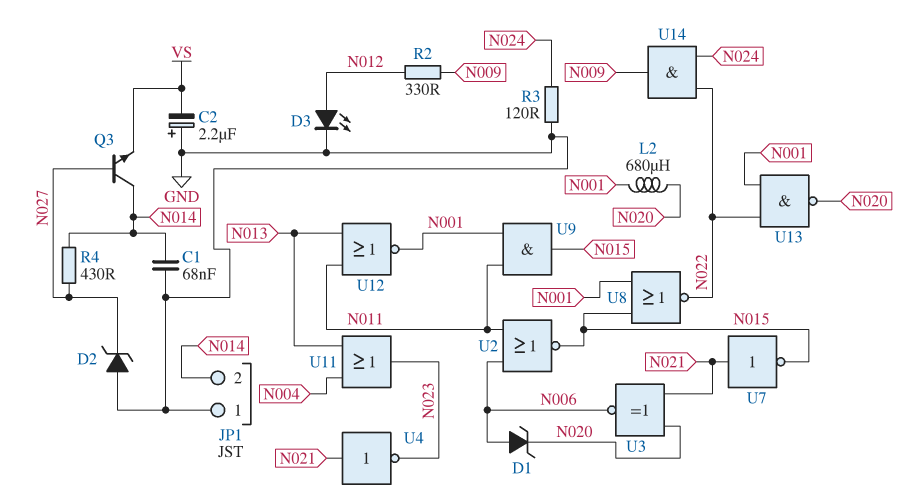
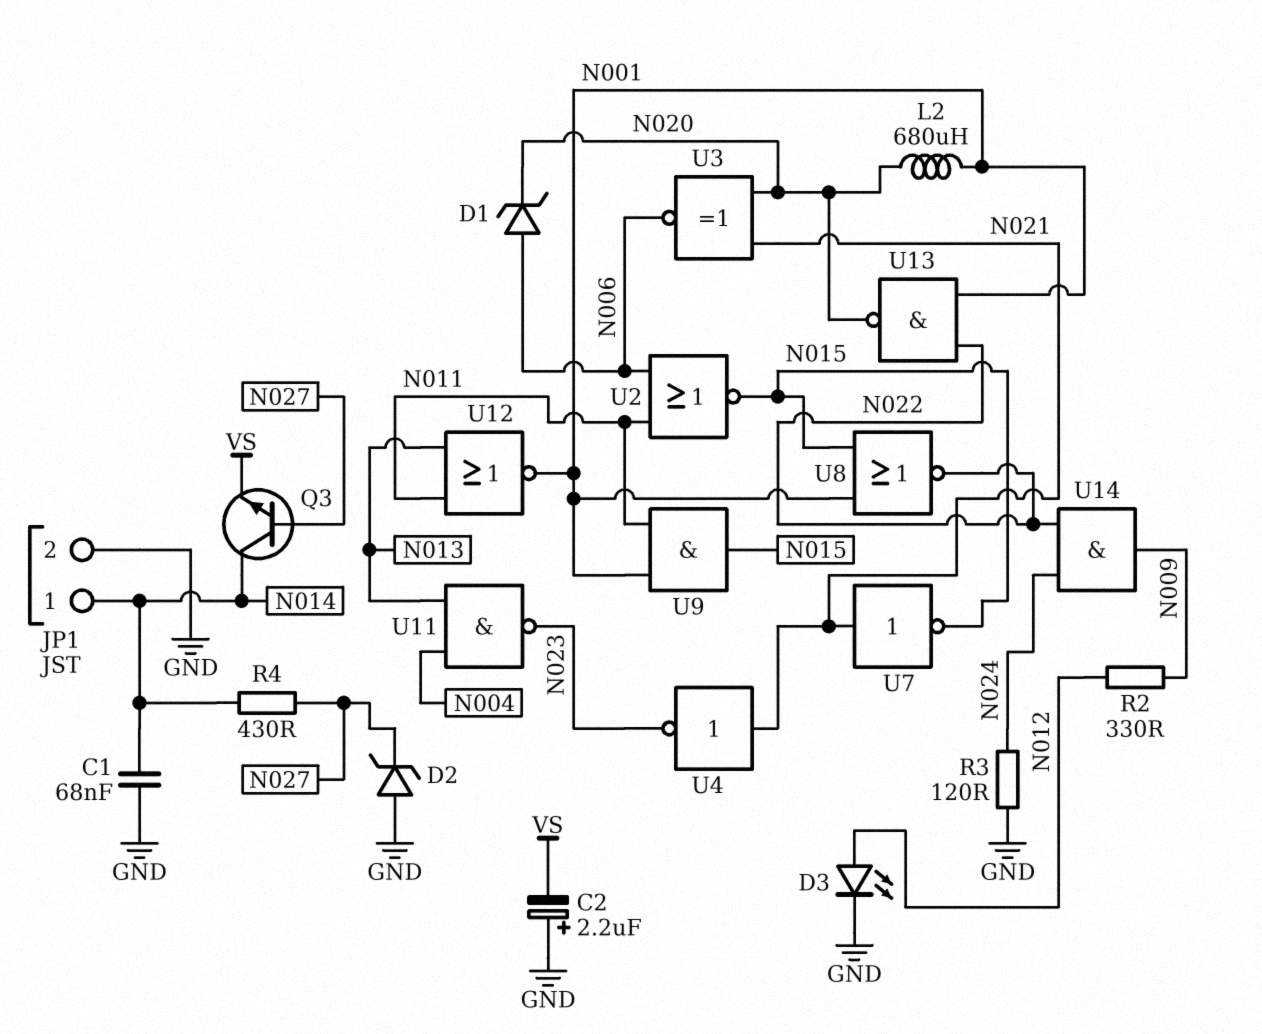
JP1 pin 1: GND -> N014
JP1 pin 2: N014 -> GND
U11: OR (in N004, in N013, out N023) -> NAND (in N004, in N013, out N023)

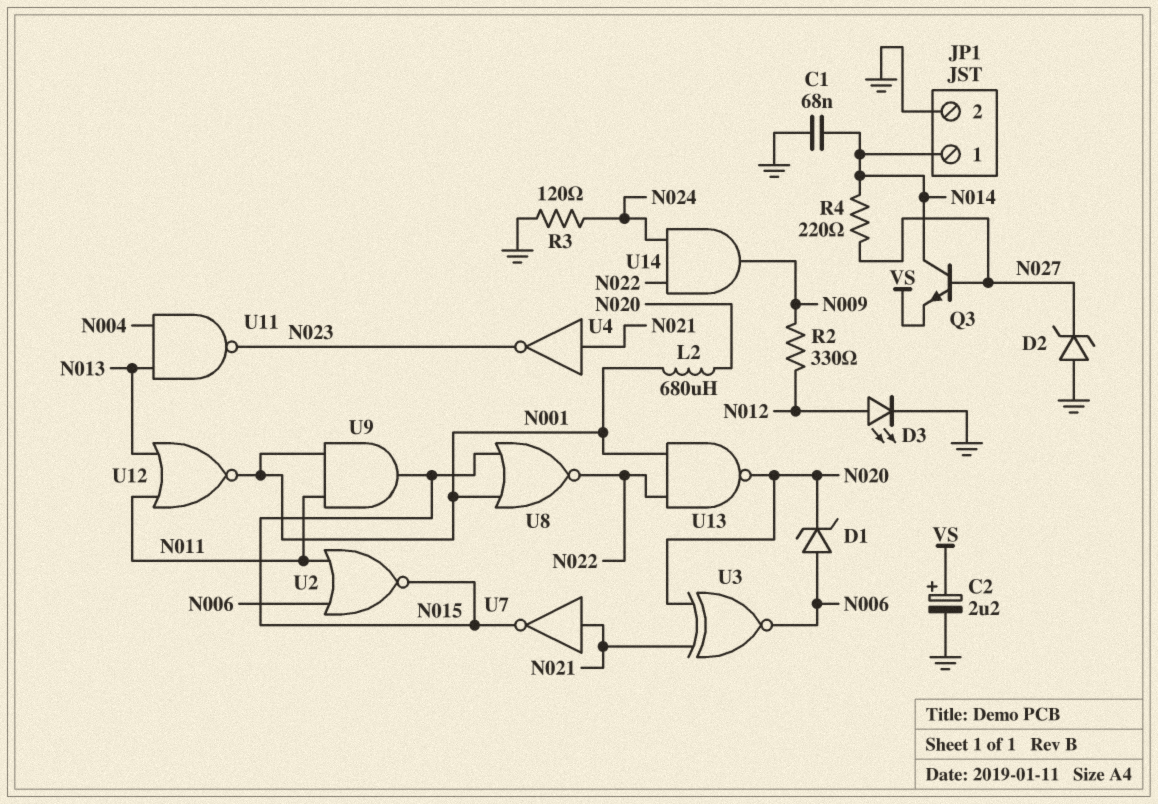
C2: 2.2uF (plus GND, minus VS) -> 2.2uF (plus VS, minus GND)
R4: 430 (N014, N027) -> 220 (N014, N027)

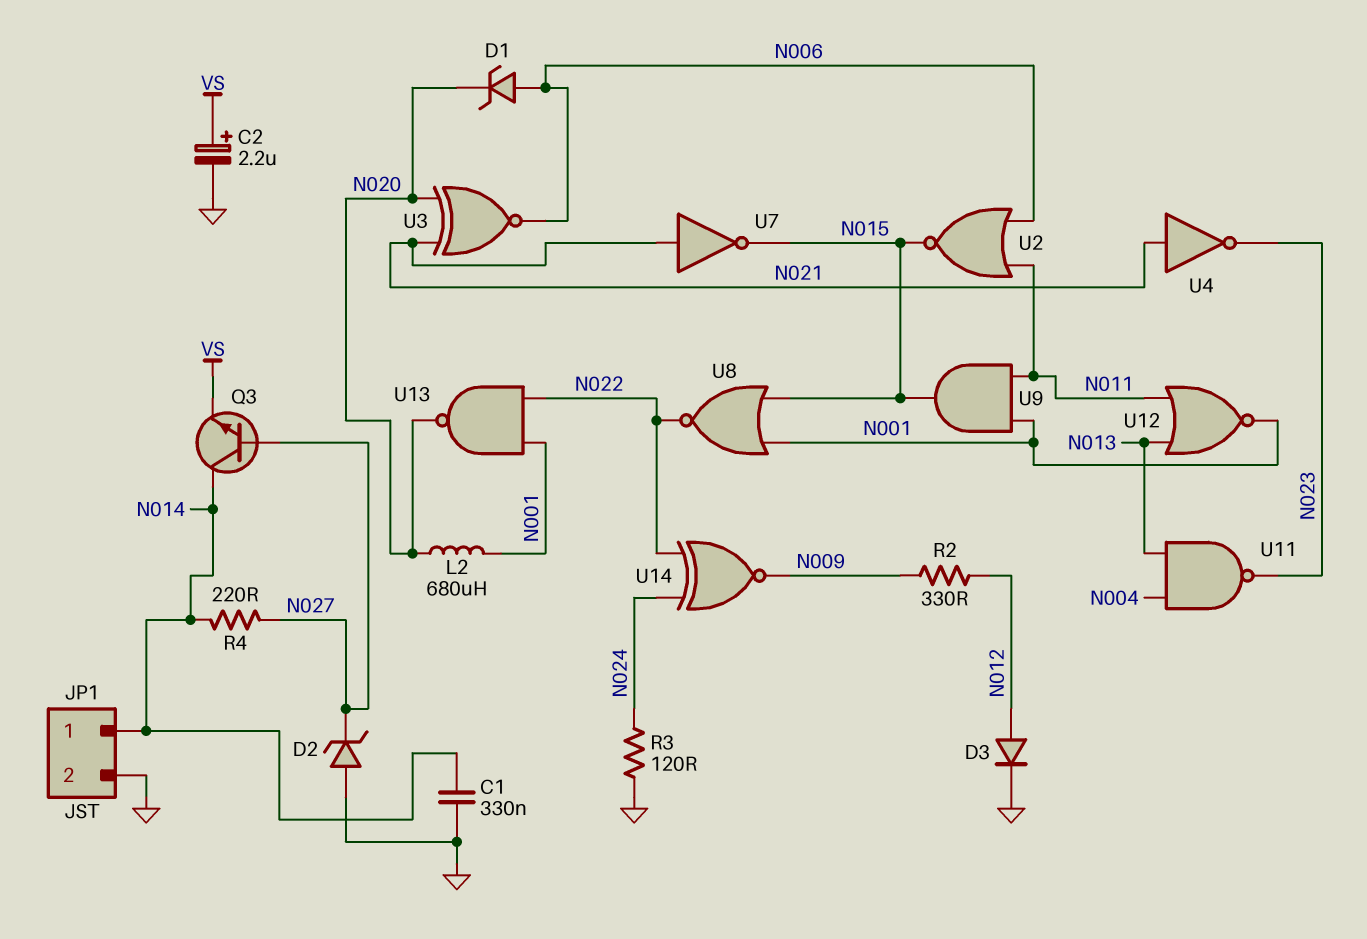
C1: 68nF (GND, N014) -> 330nF (GND, N014)
D3: LED (A N012, K GND) -> diode (A N012, K GND)
U14: AND (in N022, in N024, out N009) -> XNOR (in N022, in N024, out N009)

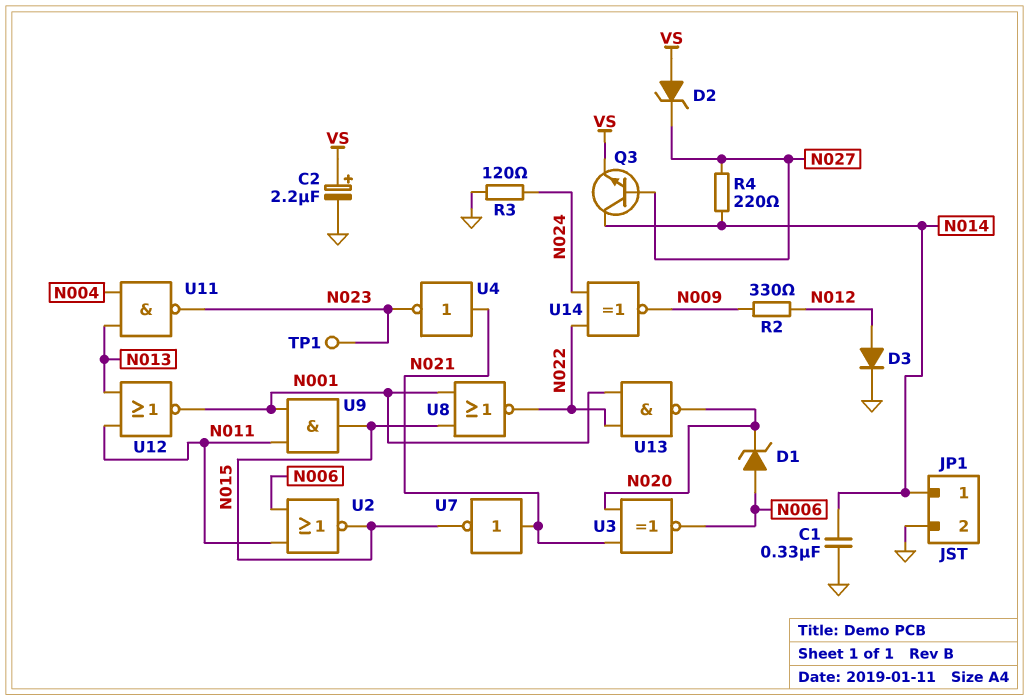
D2: zener (A GND, K N027) -> zener (A VS, K N027)
L2: 680uH (N001, N020) -> none
TP1: none -> test point (N023)

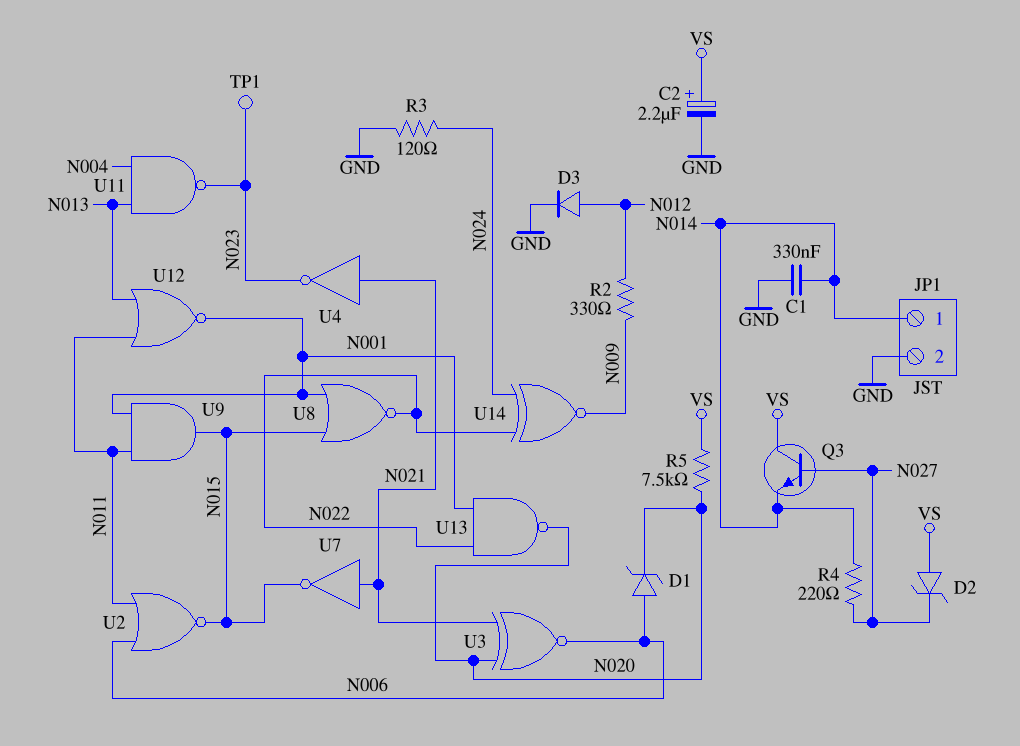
Q3: NPN (B N027, C N014, E VS) -> NPN (B N027, C VS, E N014)
R5: none -> 7.5k (N020, VS)

